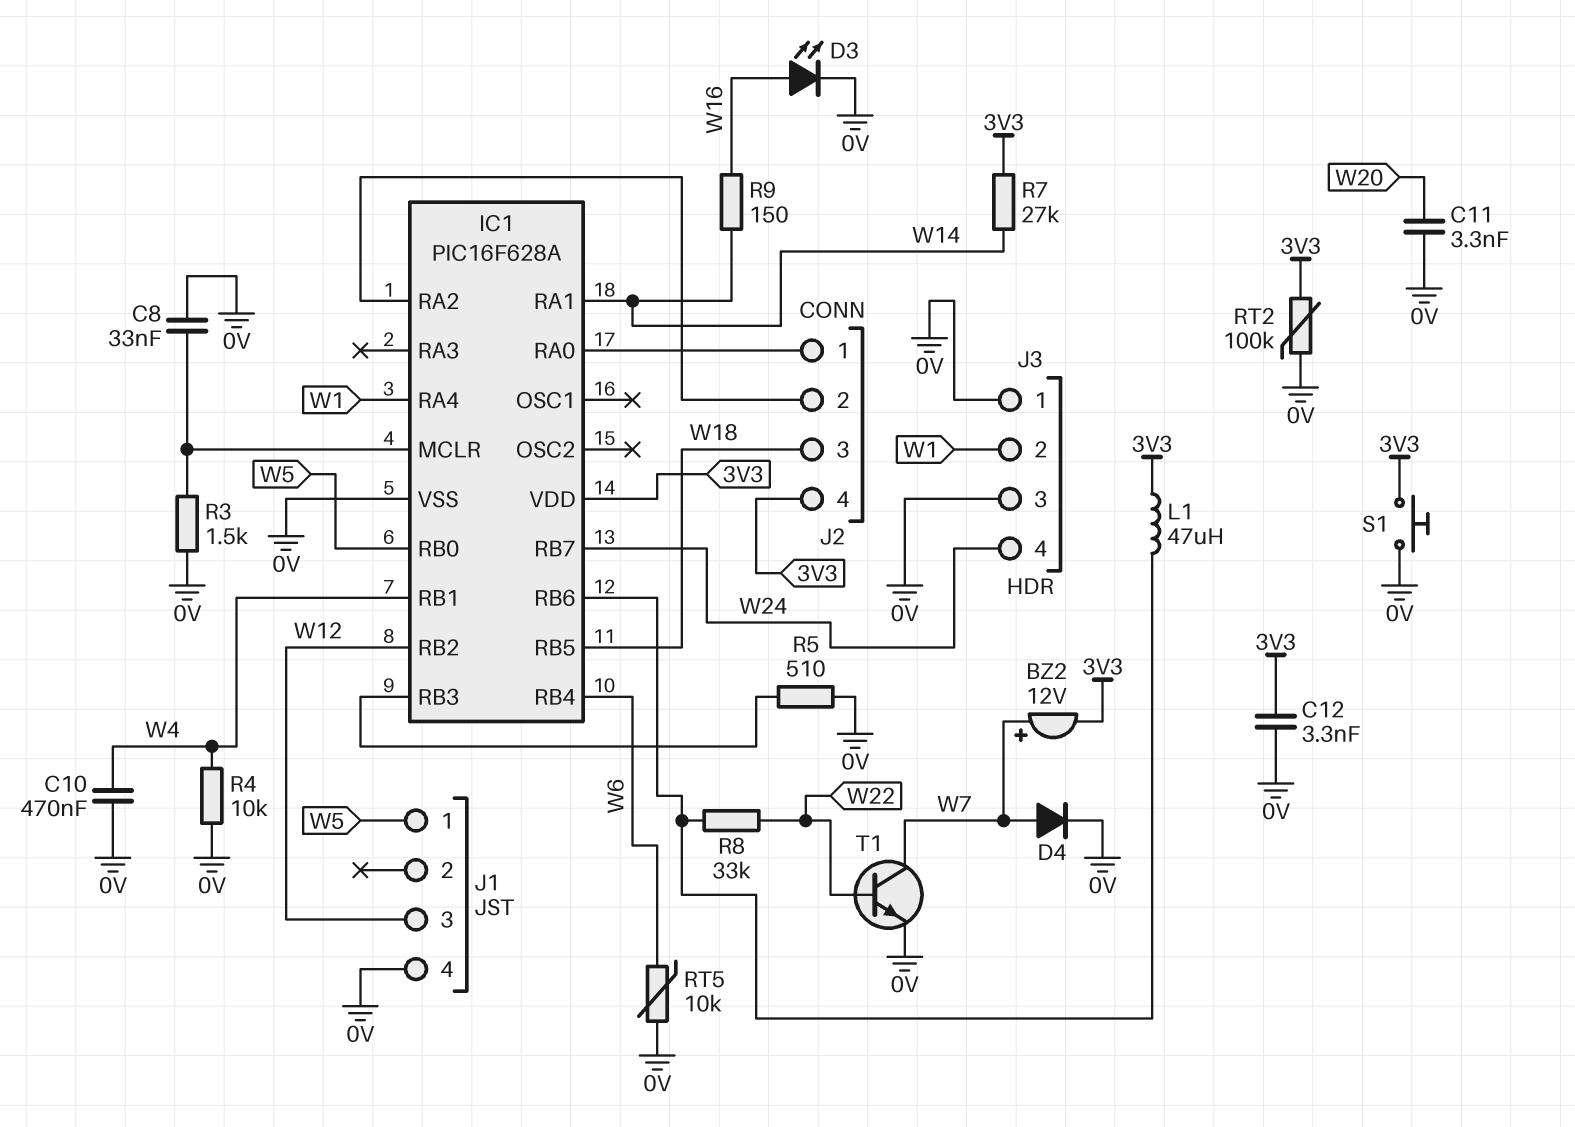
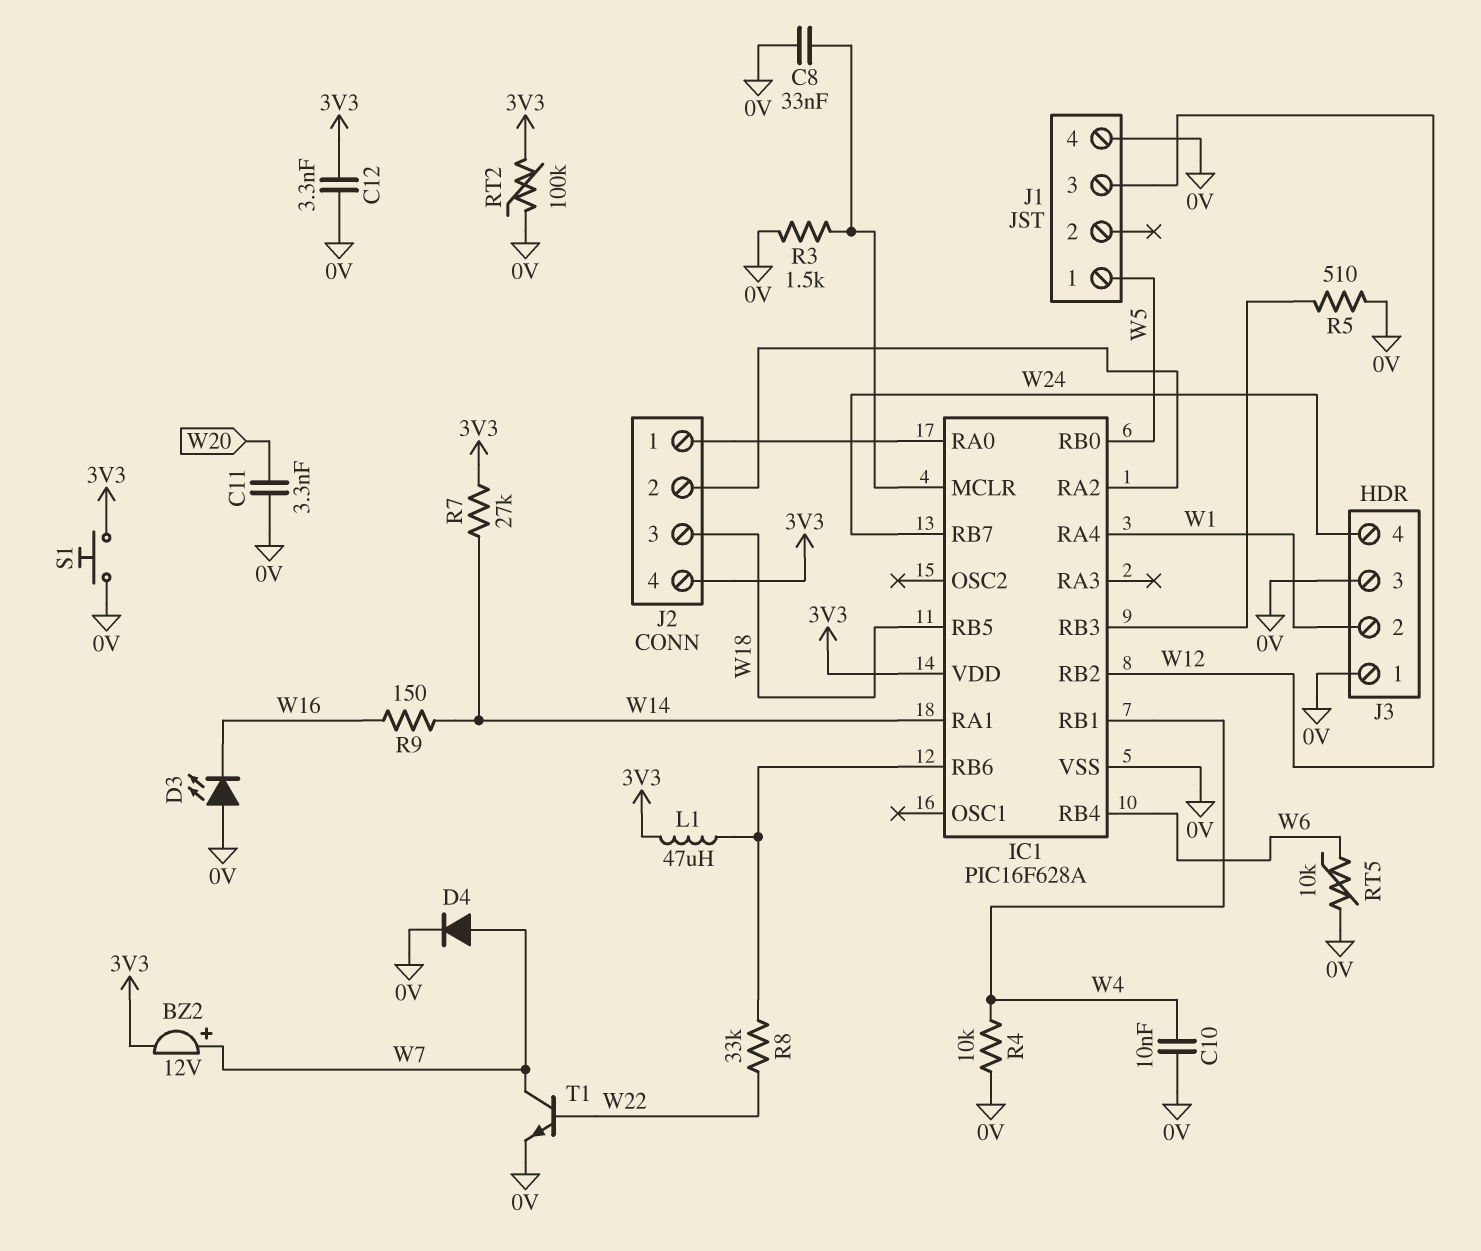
C10: 470nF (0V, W4) -> 10nF (0V, W4)
D3: LED (A W16, K 0V) -> LED (A 0V, K W16)

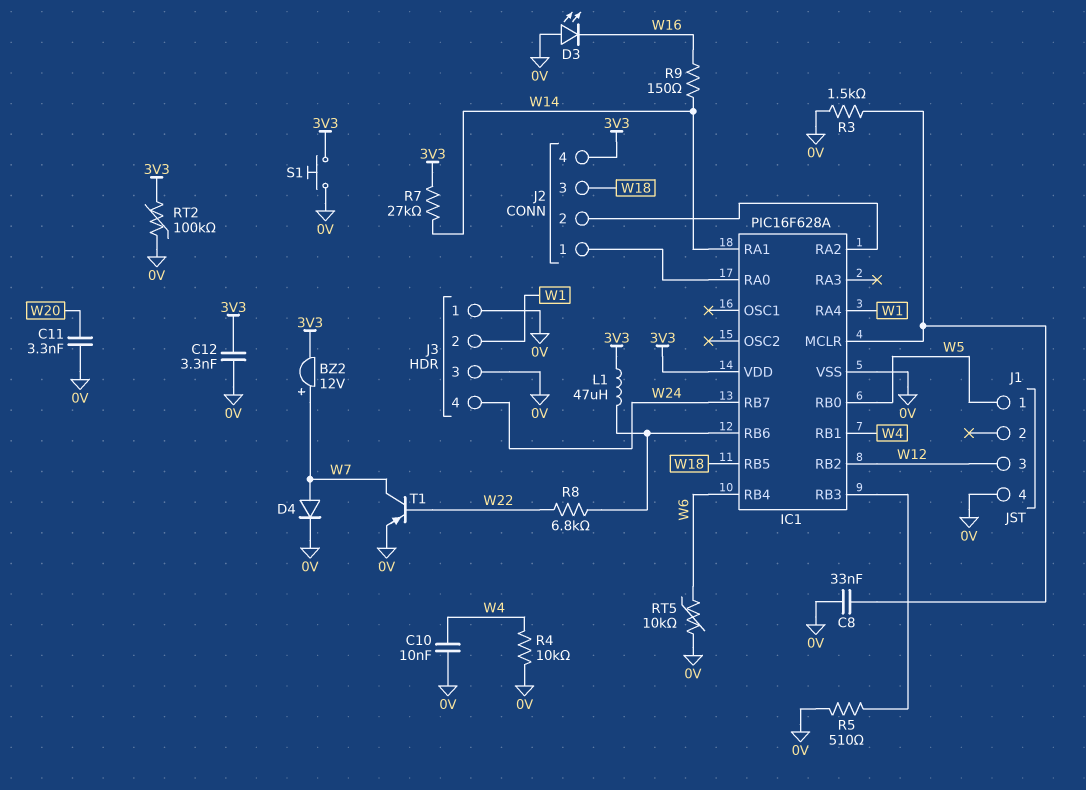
R8: 33k (IC1/RB6, W22) -> 6.8k (IC1/RB6, W22)
T1: NPN (B W22, C W7, E 0V) -> PNP (B W22, C W7, E 0V)

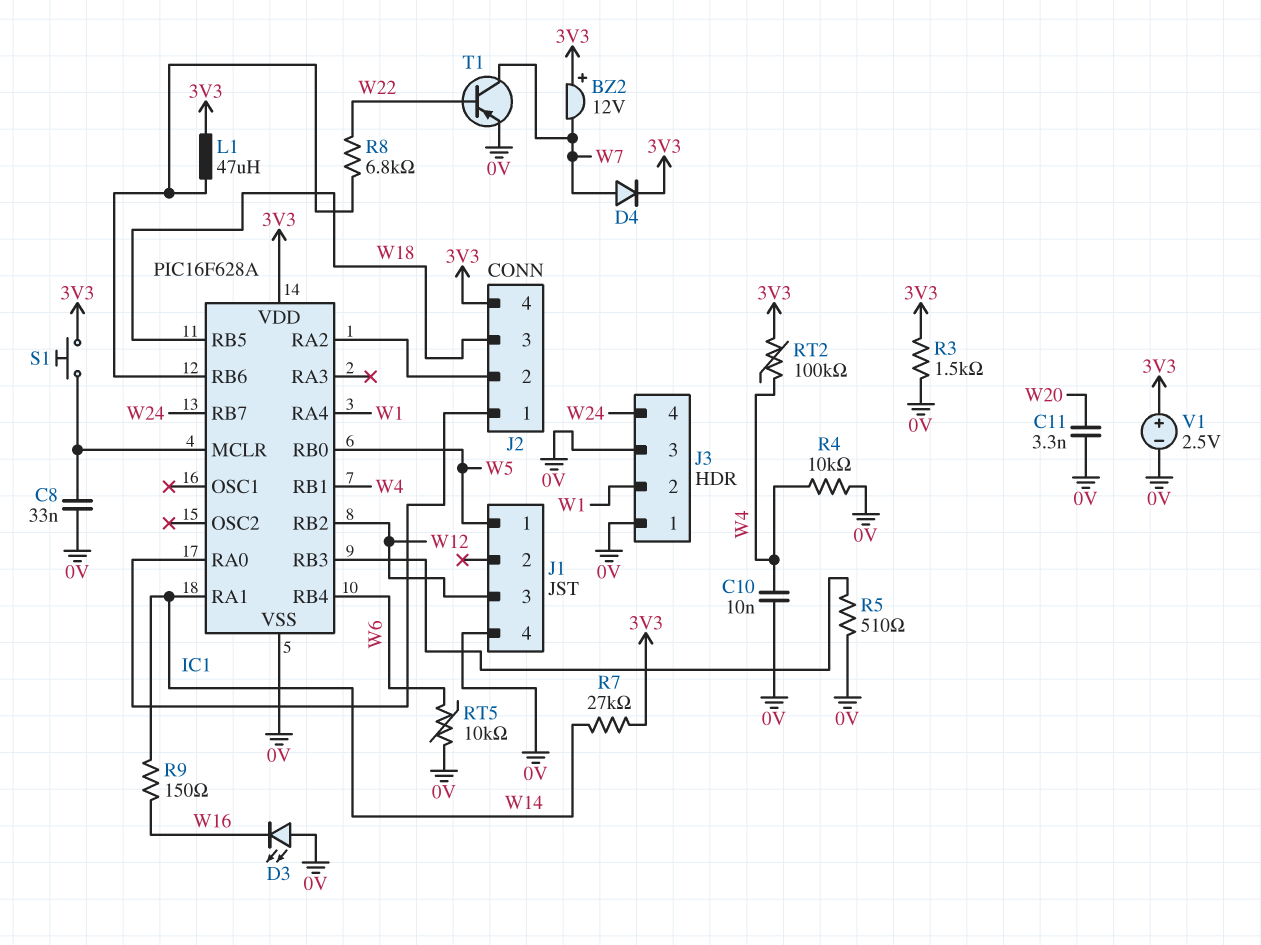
BZ2: buzzer 12V (plus W7, minus 3V3) -> buzzer 12V (plus 3V3, minus W7)
C12: 3.3nF (0V, 3V3) -> none
D4: diode (A W7, K 0V) -> diode (A W7, K 3V3)
R3: 1.5k (0V, IC1/MCLR) -> 1.5k (0V, 3V3)
RT2: 100k (0V, 3V3) -> 100k (3V3, W4)
S1: button (0V, 3V3) -> button (3V3, IC1/MCLR)
V1: none -> 2.5V (plus 3V3, minus 0V)

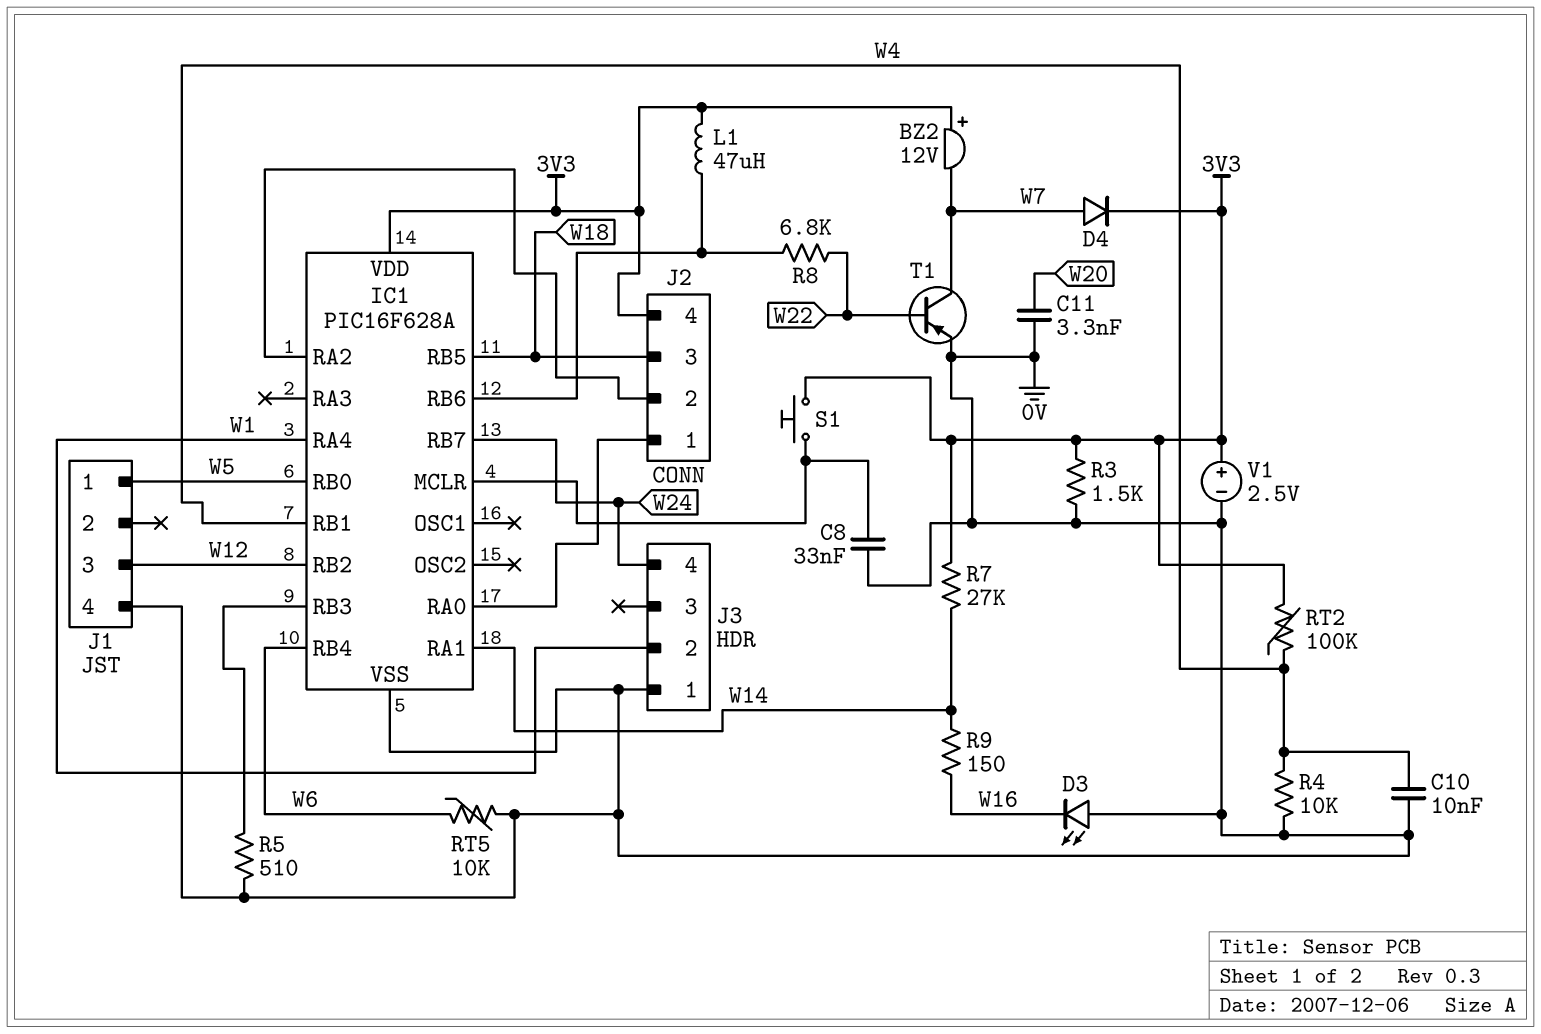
J3 pin 3: 0V -> none

